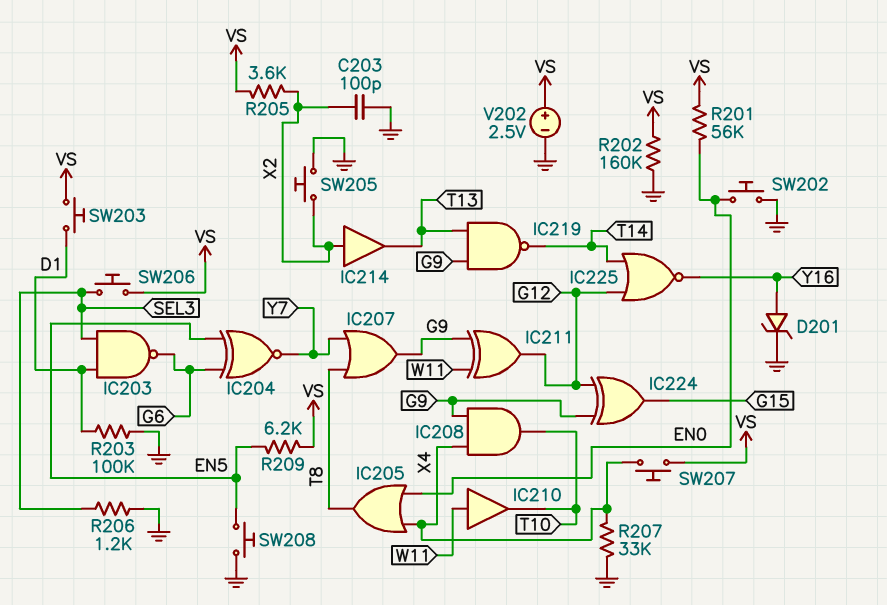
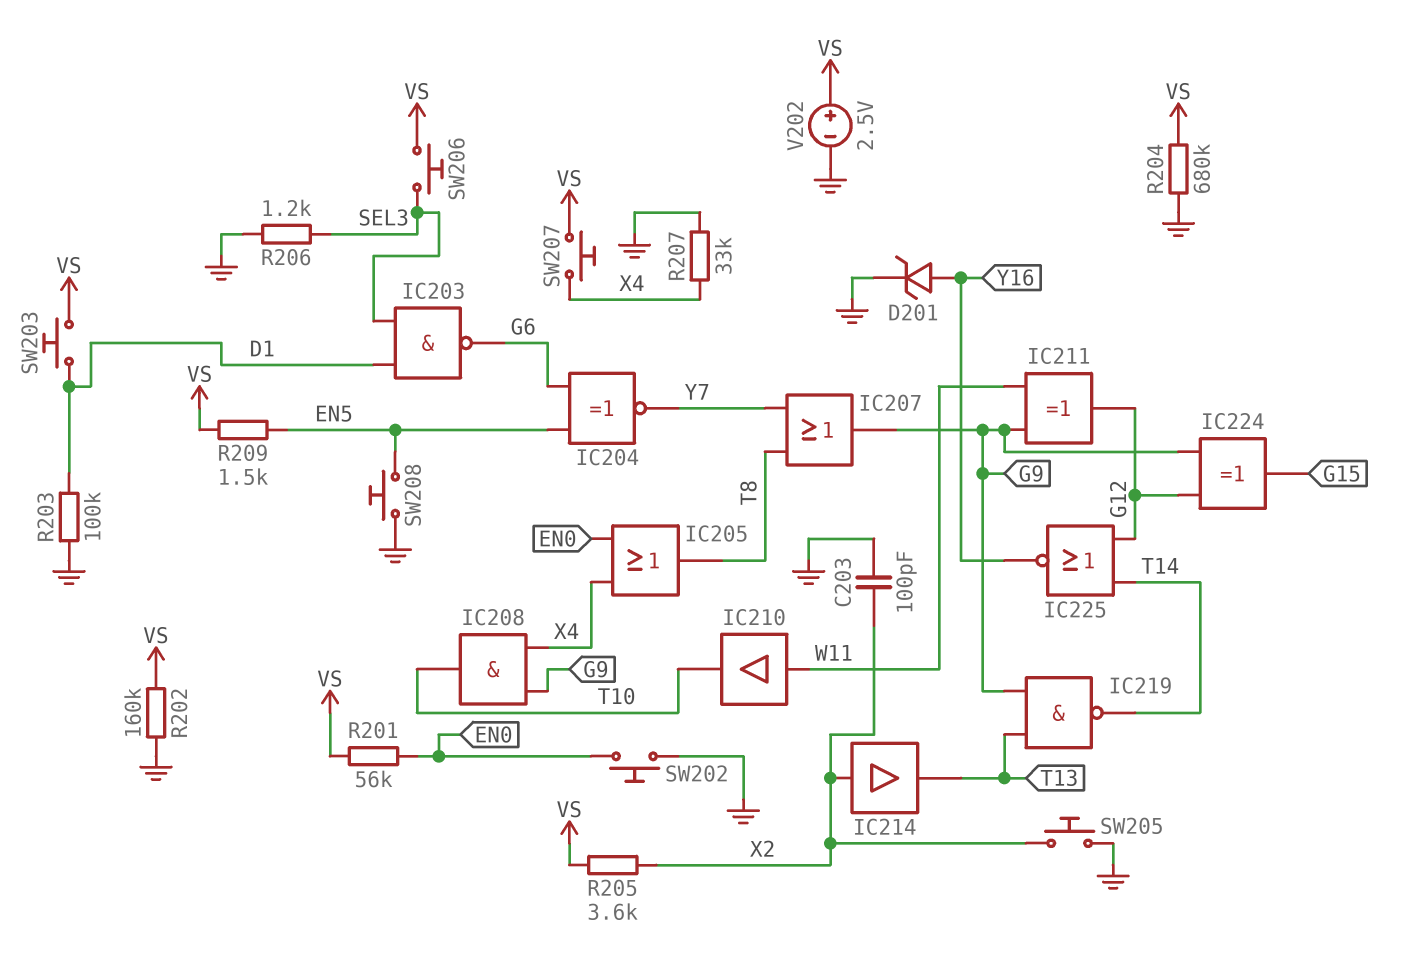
R204: none -> 680k (GND, VS)
R209: 6.2k (EN5, VS) -> 1.5k (EN5, VS)

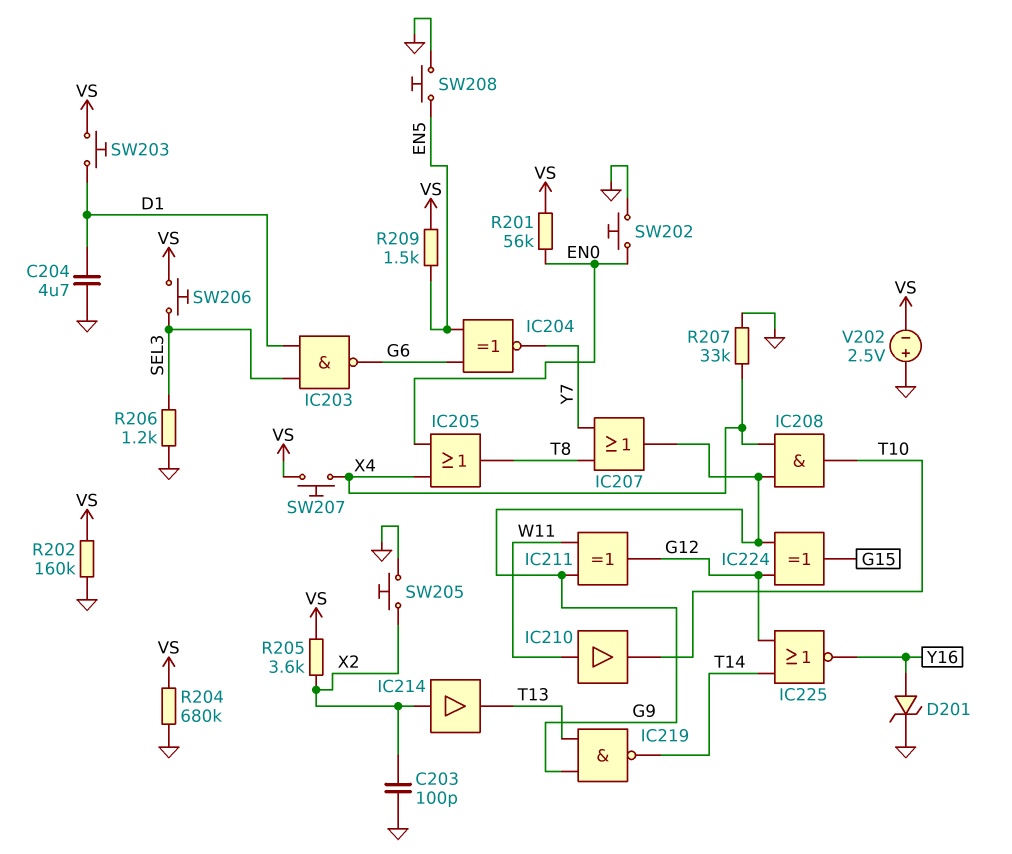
C204: none -> 4.7uF (D1, GND)
R203: 100k (D1, GND) -> none
V202: 2.5V (plus VS, minus GND) -> 2.5V (plus GND, minus VS)

